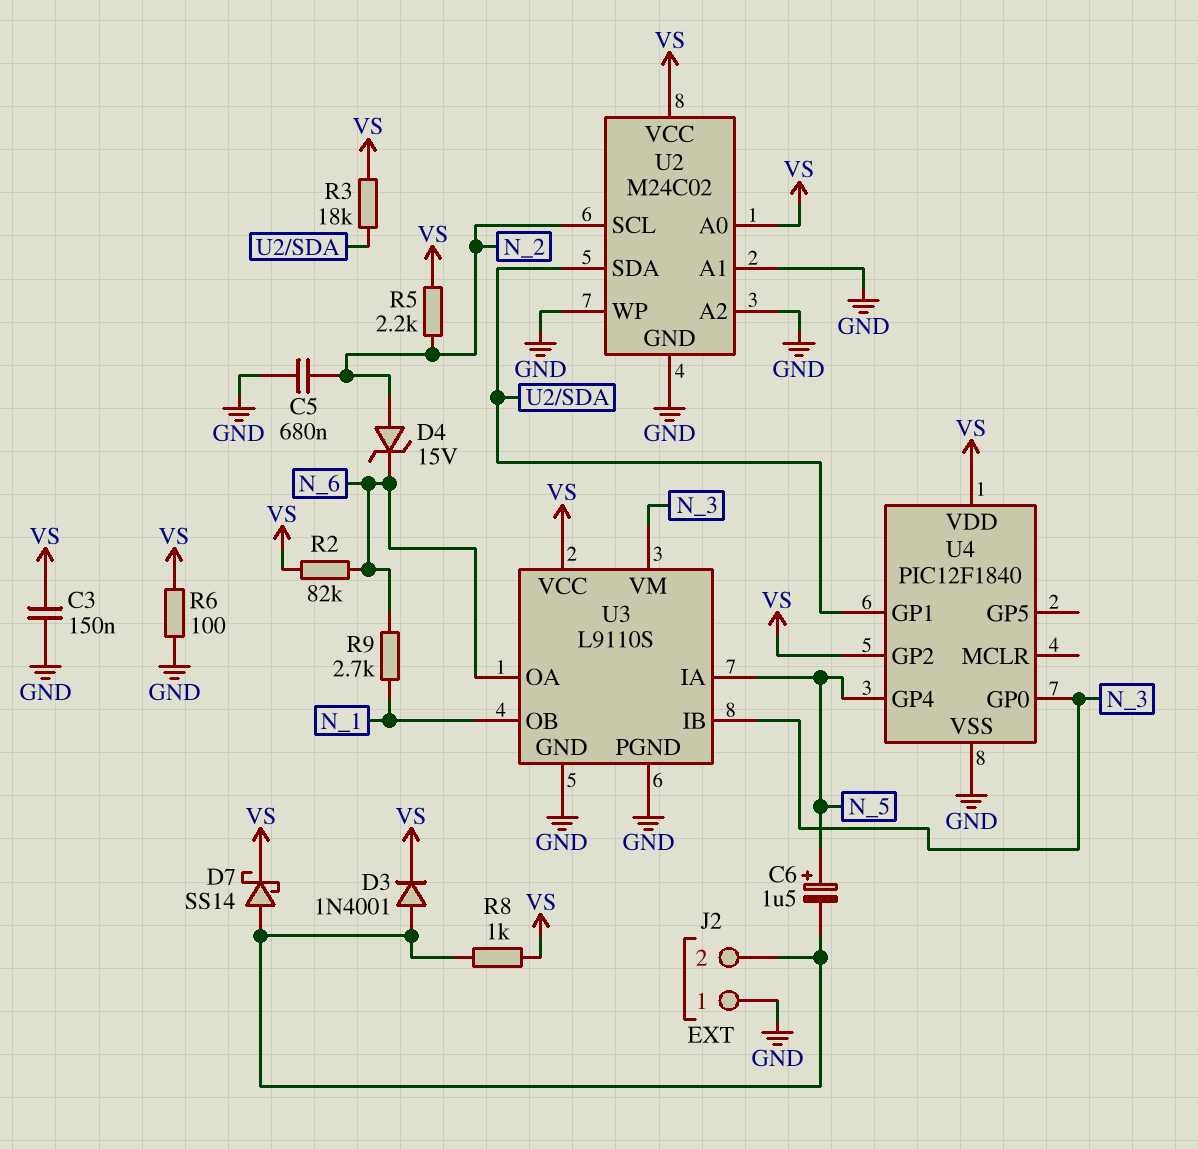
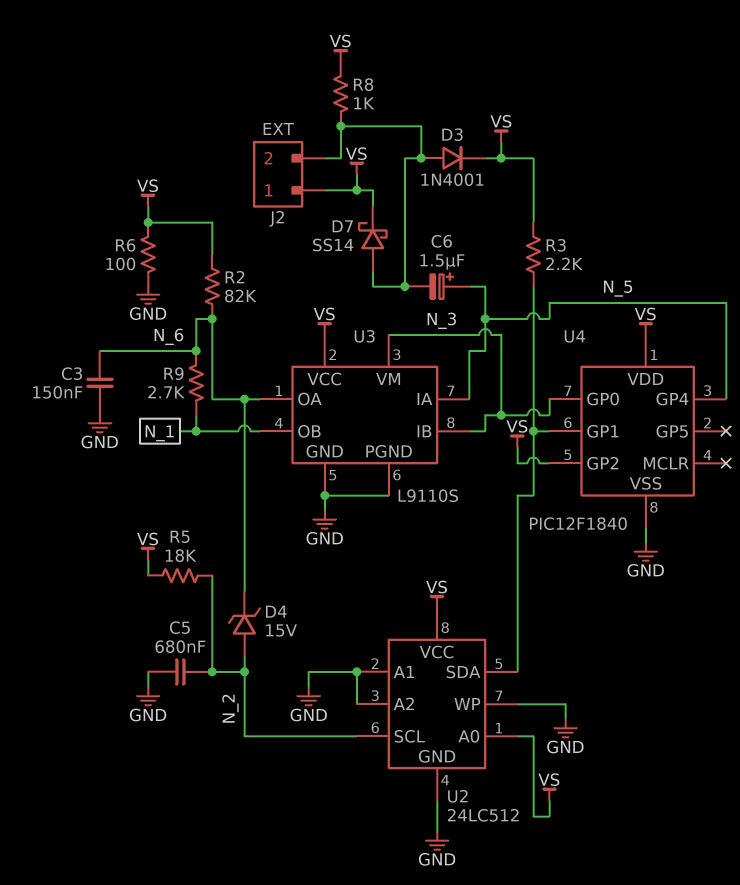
C3: 150nF (GND, VS) -> 150nF (GND, N_6)
J2 pin 1: GND -> VS
R3: 18k (U2/SDA, VS) -> 2.2k (U2/SDA, VS)
R5: 2.2k (N_2, VS) -> 18k (N_2, VS)
U2: M24C02 -> 24LC512

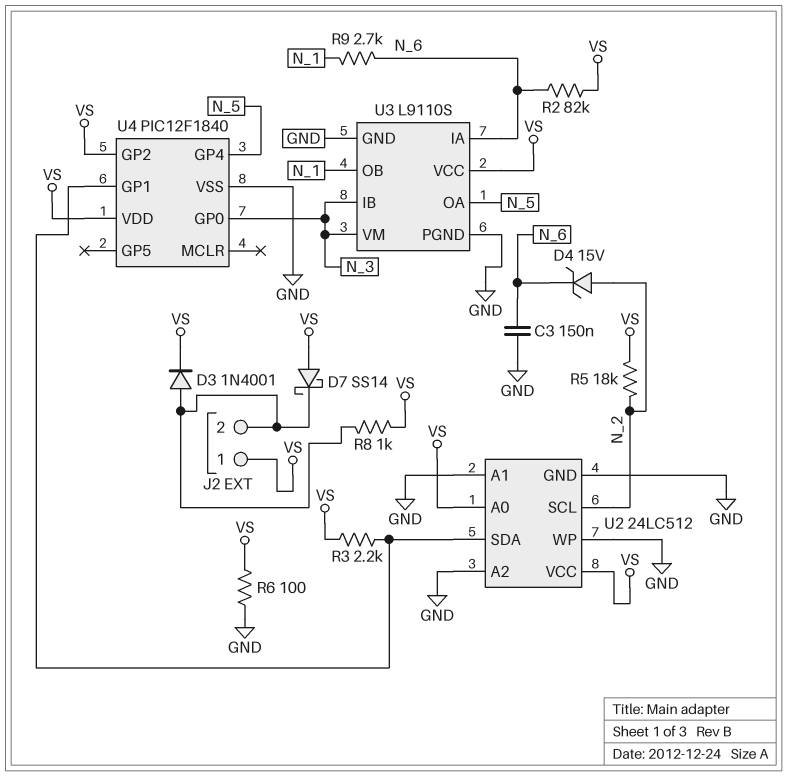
C5: 680nF (GND, N_2) -> none
C6: 1.5uF (plus N_5, minus J2/2) -> none
D7: schottky SS14 (A J2/2, K VS) -> schottky SS14 (A VS, K J2/2)
U3 pin IA: N_5 -> N_6
U3 pin OA: N_6 -> N_5

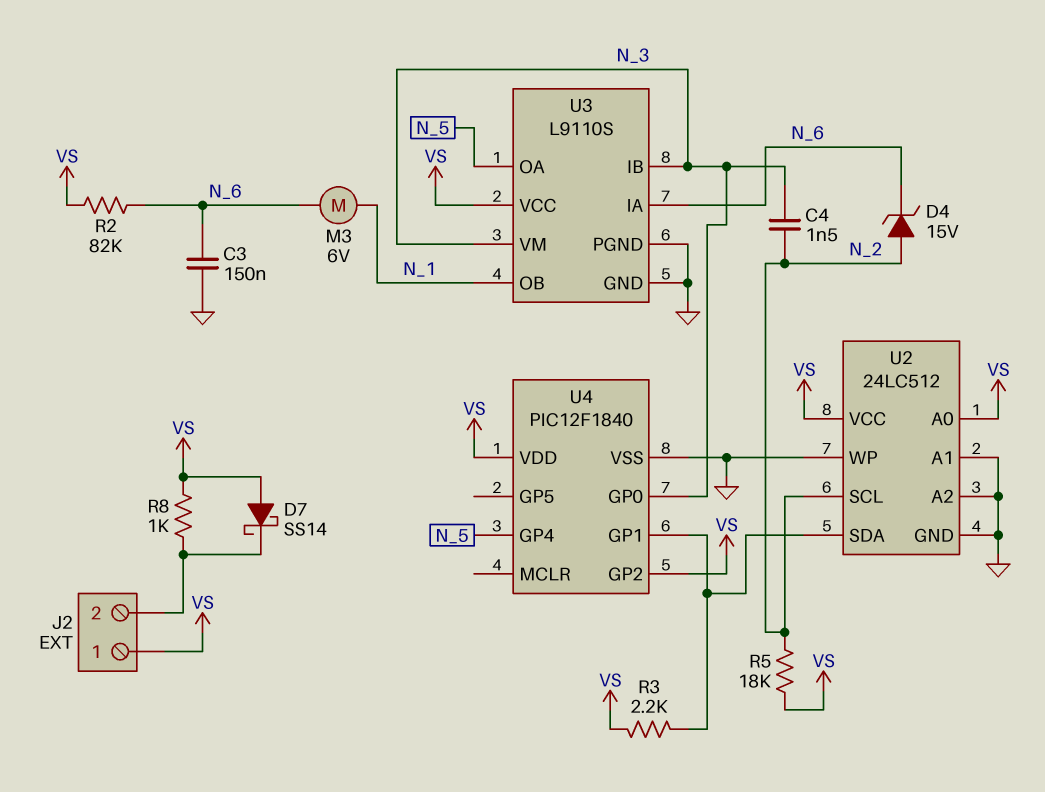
C4: none -> 1.5nF (N_2, N_3)
D3: diode 1N4001 (A J2/2, K VS) -> none
M3: none -> motor 6V (N_1, N_6)
R6: 100 (GND, VS) -> none
R9: 2.7k (N_1, N_6) -> none

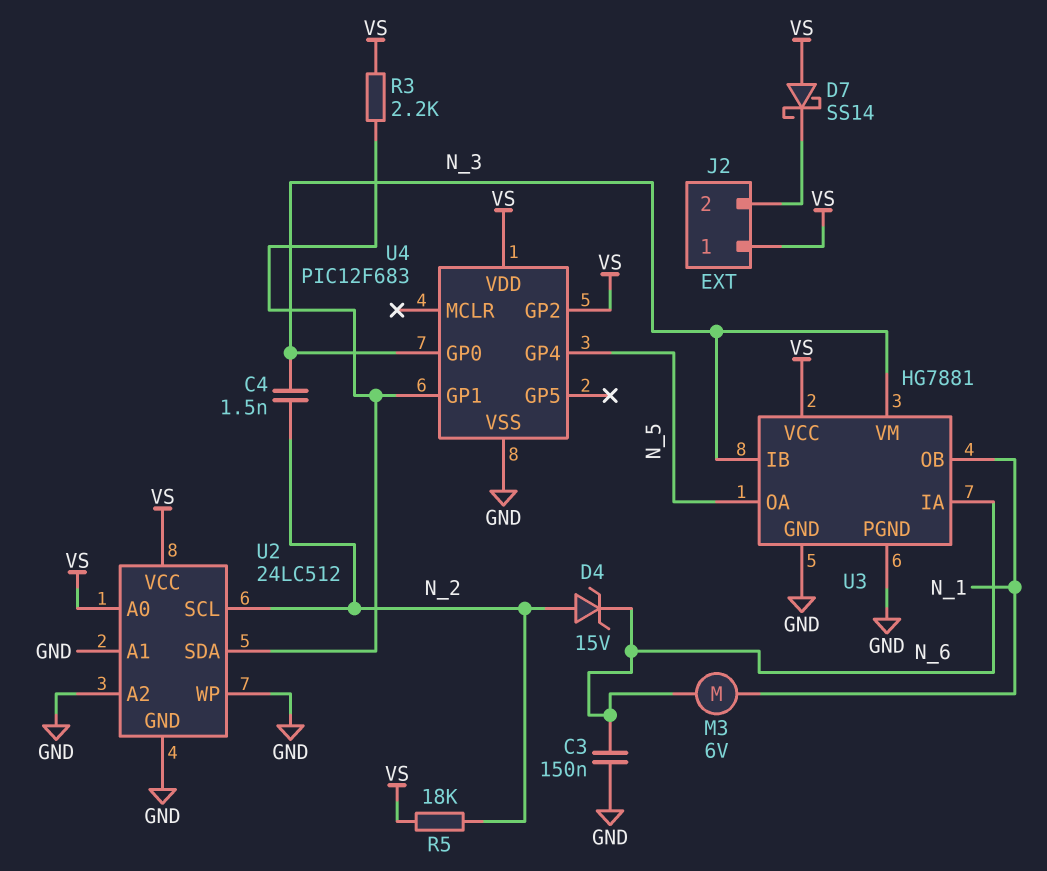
R2: 82k (N_6, VS) -> none
R8: 1k (J2/2, VS) -> none
U3: L9110S -> HG7881
U4: PIC12F1840 -> PIC12F683

